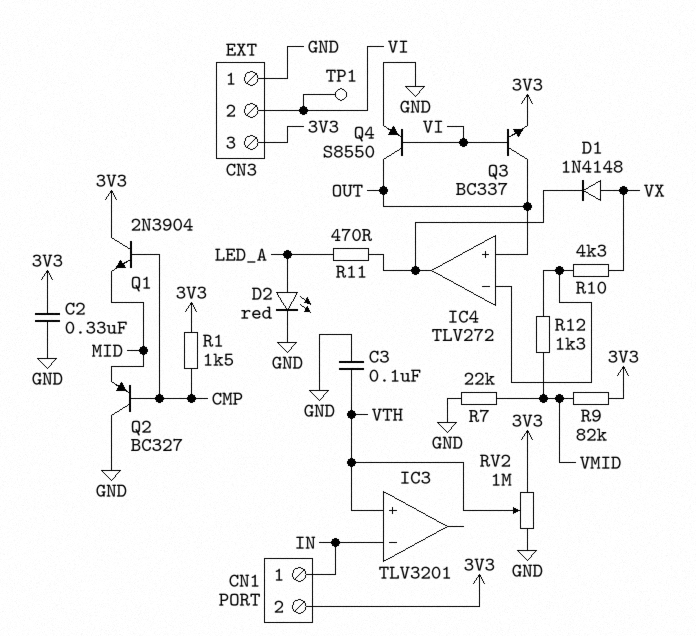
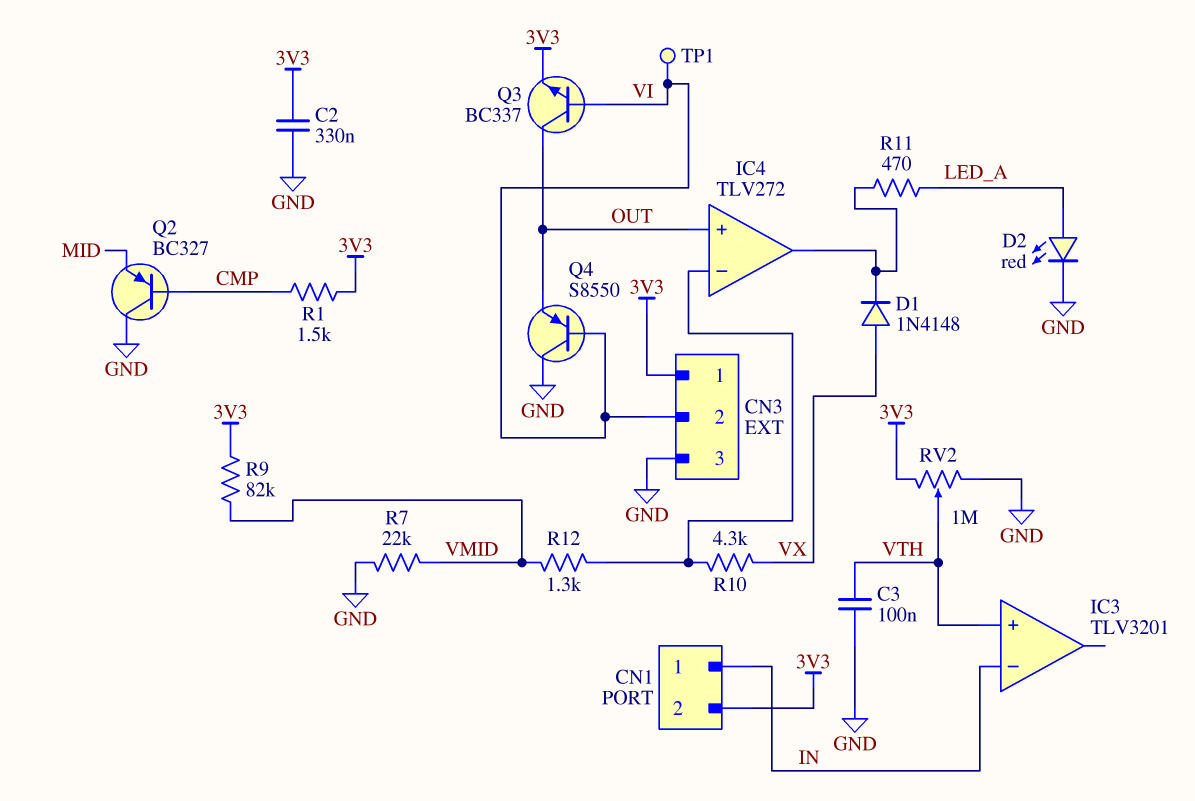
CN3 pin 1: GND -> 3V3
CN3 pin 3: 3V3 -> GND
Q1: NPN 2N3904 (B CMP, C 3V3, E MID) -> none
Q4: PNP S8550 (B VI, C OUT, E GND) -> PNP S8550 (B VI, C GND, E OUT)

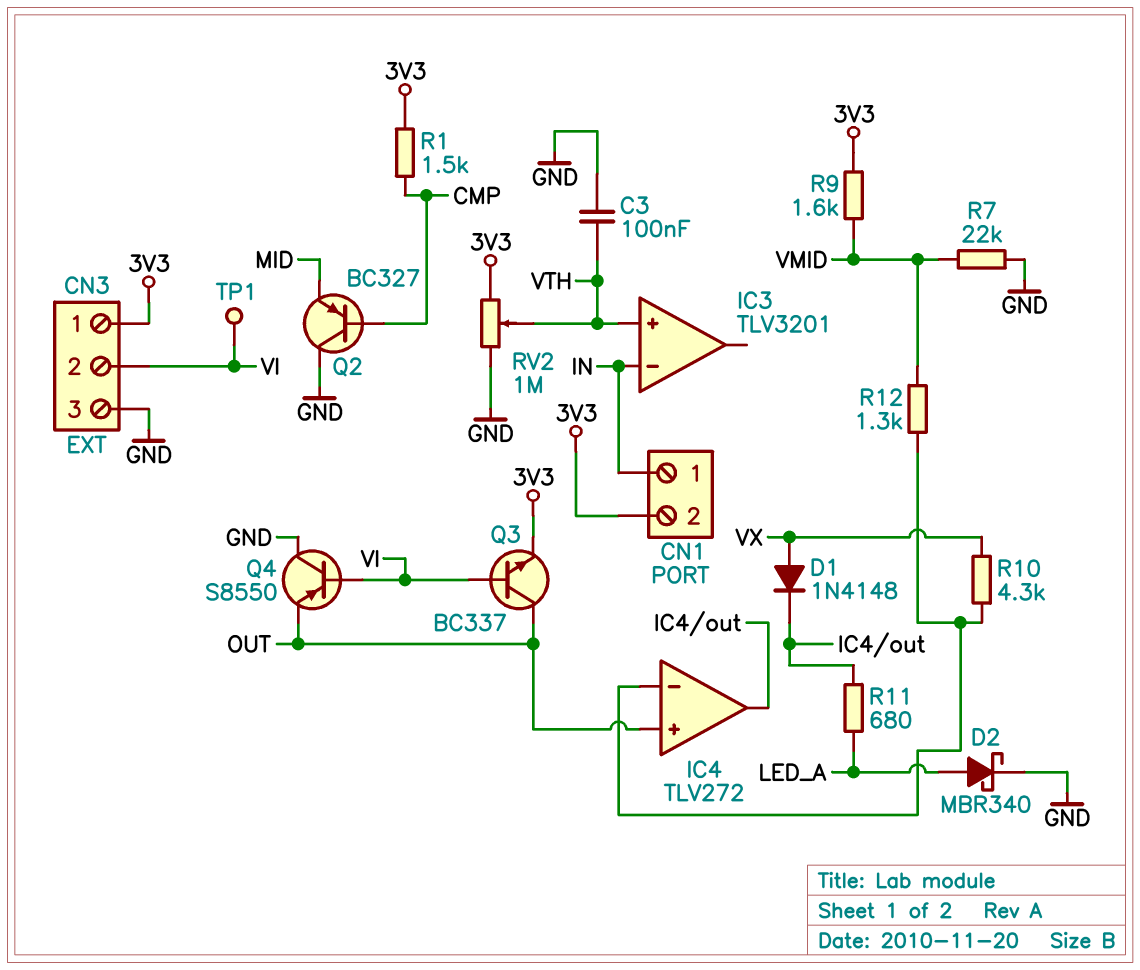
C2: 330nF (3V3, GND) -> none
D2: LED red (A LED_A, K GND) -> schottky MBR340 (A LED_A, K GND)
R9: 82k (3V3, VMID) -> 1.6k (3V3, VMID)
R11: 470 (IC4/out, LED_A) -> 680 (IC4/out, LED_A)

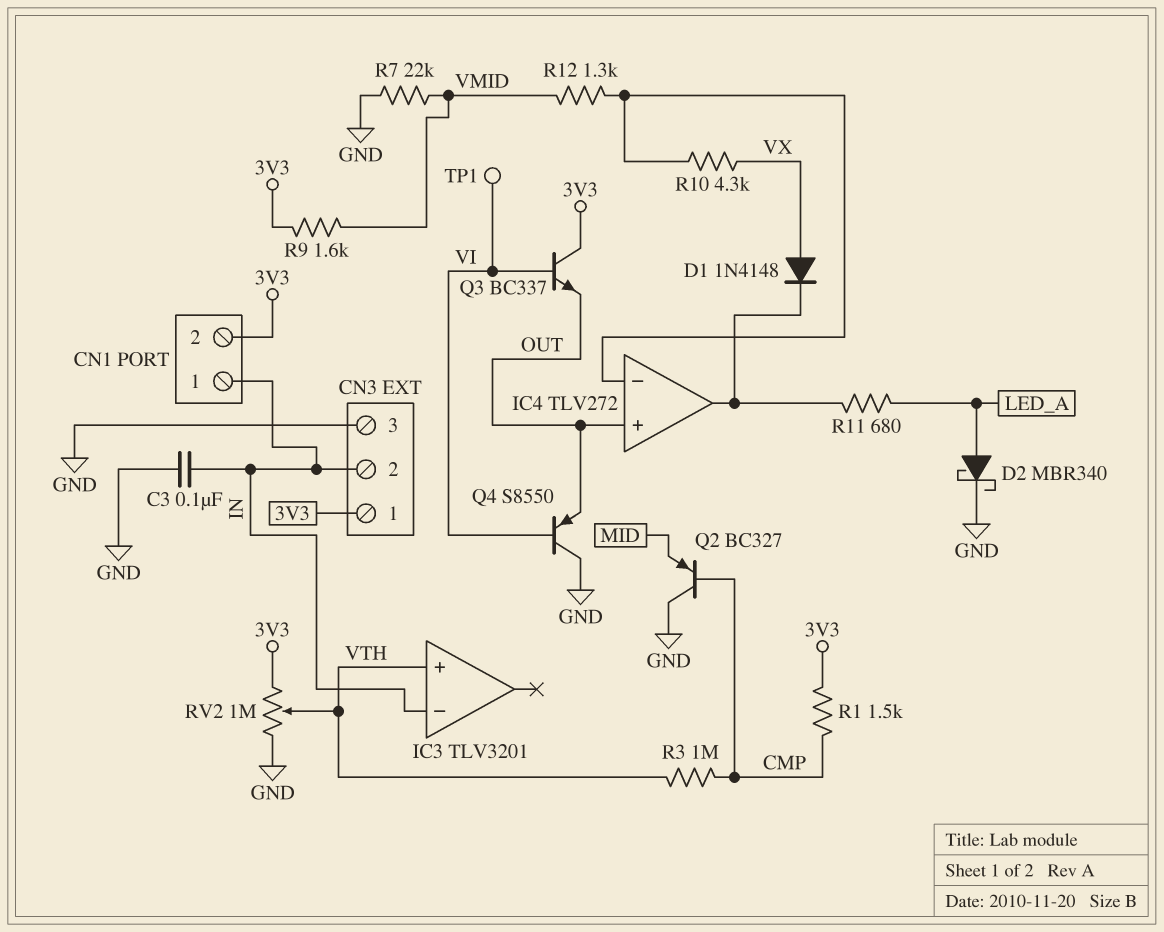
C3: 100nF (GND, VTH) -> 100nF (GND, IN)
CN3 pin 2: VI -> IN
Q3: NPN BC337 (B VI, C OUT, E 3V3) -> NPN BC337 (B VI, C 3V3, E OUT)
R3: none -> 1M (CMP, VTH)

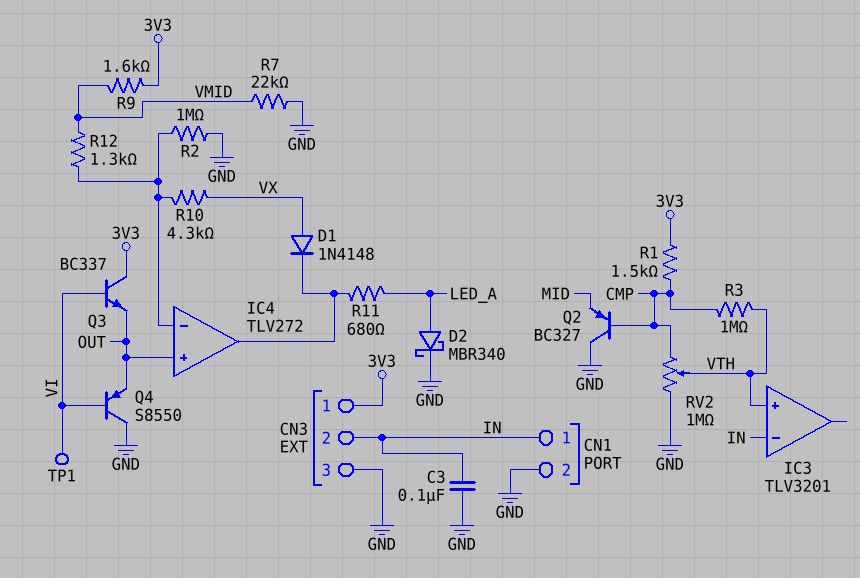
CN1 pin 2: 3V3 -> GND
R2: none -> 1M (GND, IC4/in-)
RV2: 1M (3V3, GND, wiper VTH) -> 1M (CMP, GND, wiper VTH)

